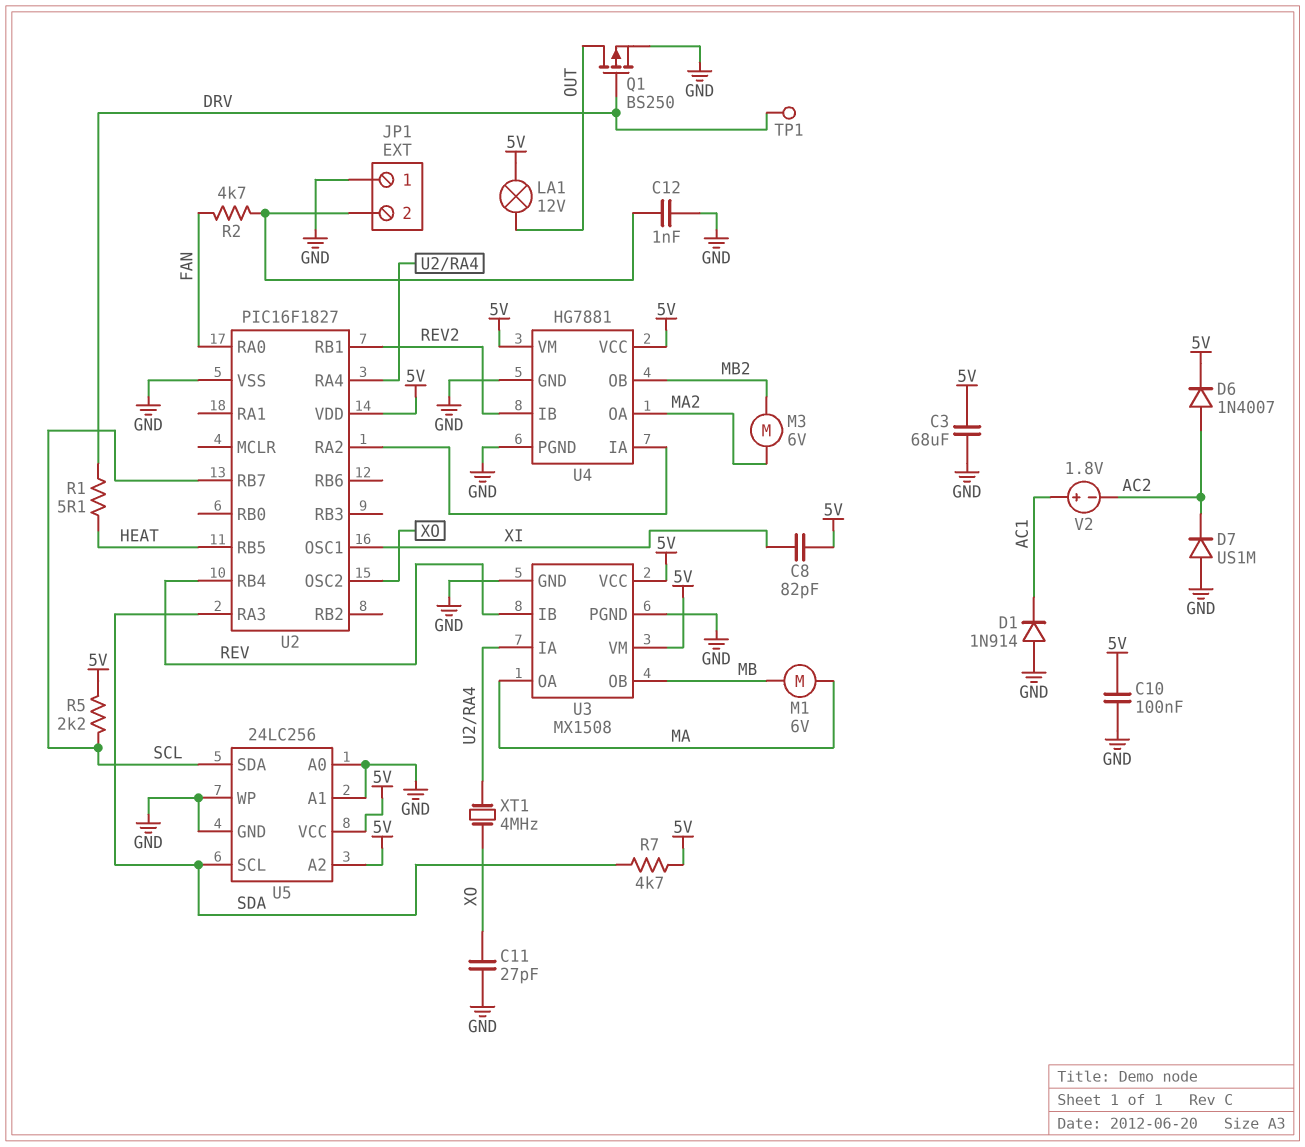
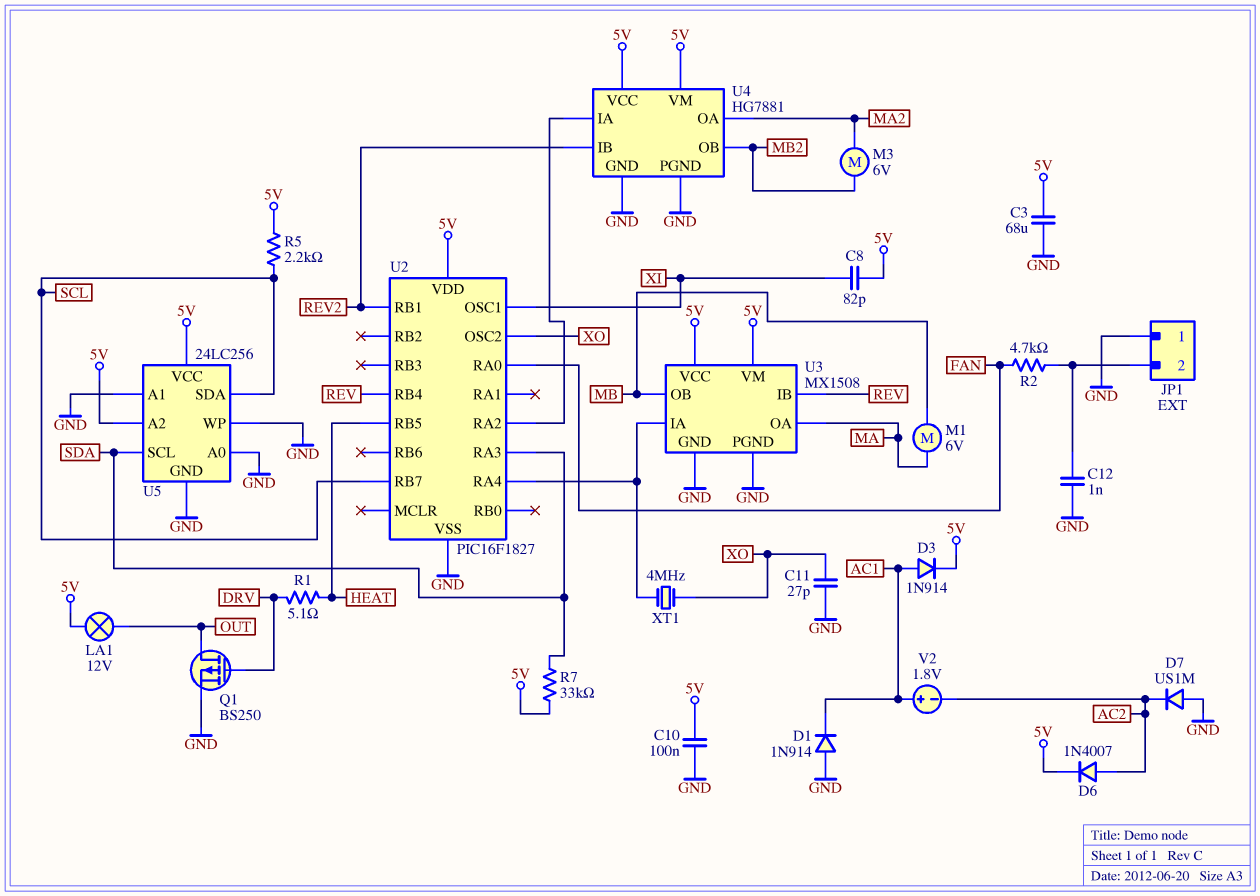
D3: none -> diode 1N914 (A AC1, K 5V)
R7: 4.7k (5V, SDA) -> 33k (5V, SDA)
TP1: test point (DRV) -> none

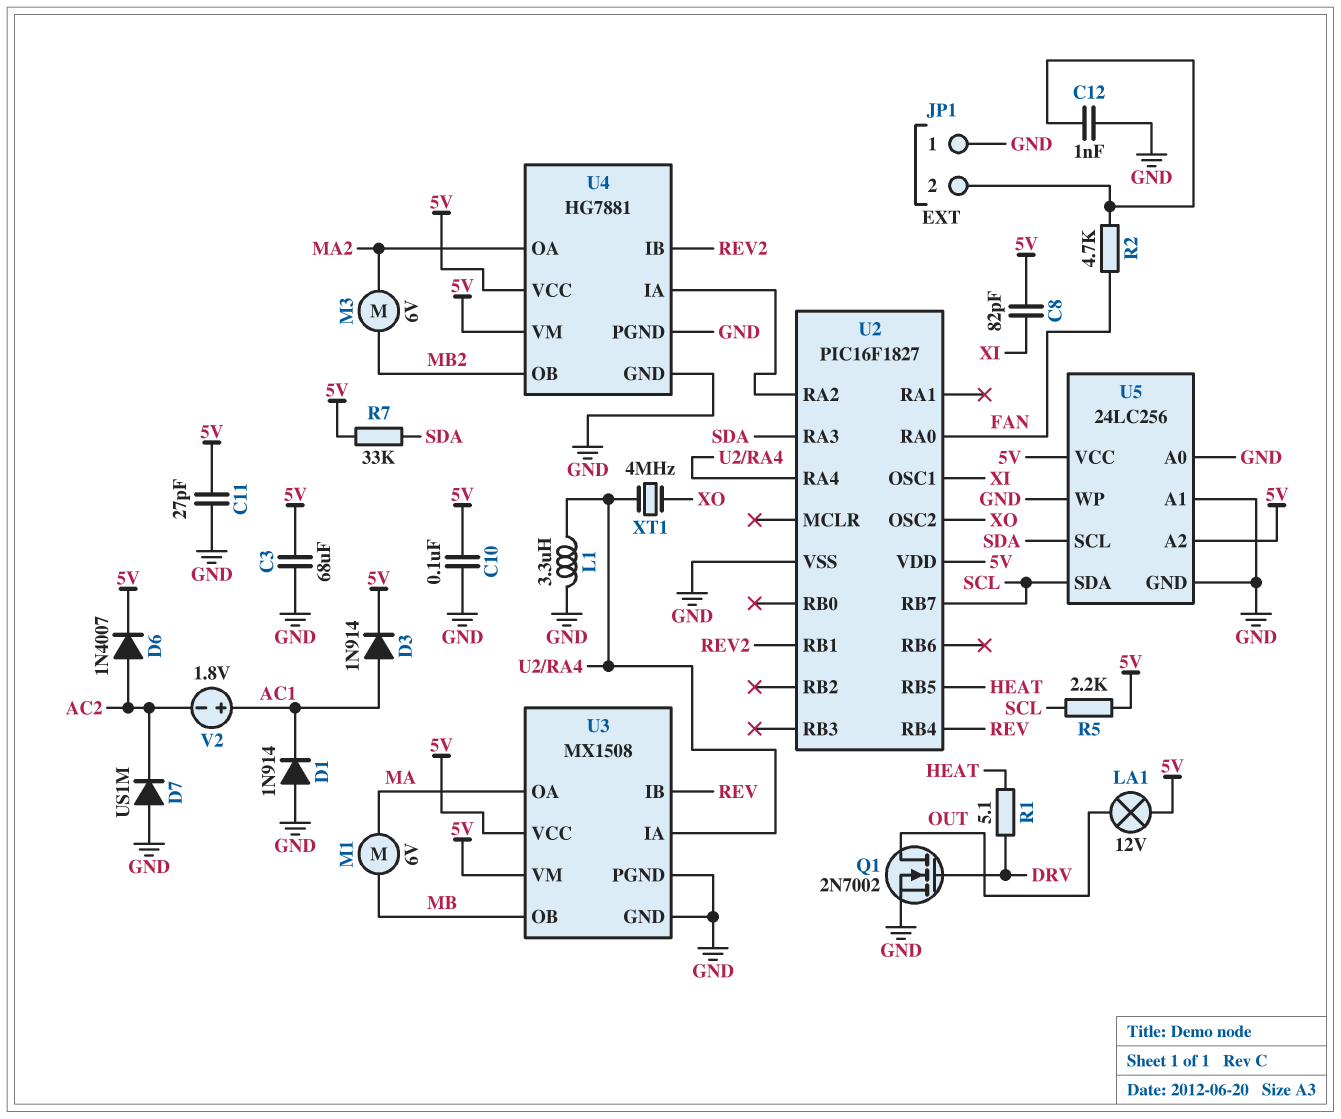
C11: 27pF (GND, XO) -> 27pF (5V, GND)
L1: none -> 3.3uH (GND, U2/RA4)
Q1: PMOS BS250 (G DRV, D OUT, S GND) -> NMOS 2N7002 (G DRV, D OUT, S GND)

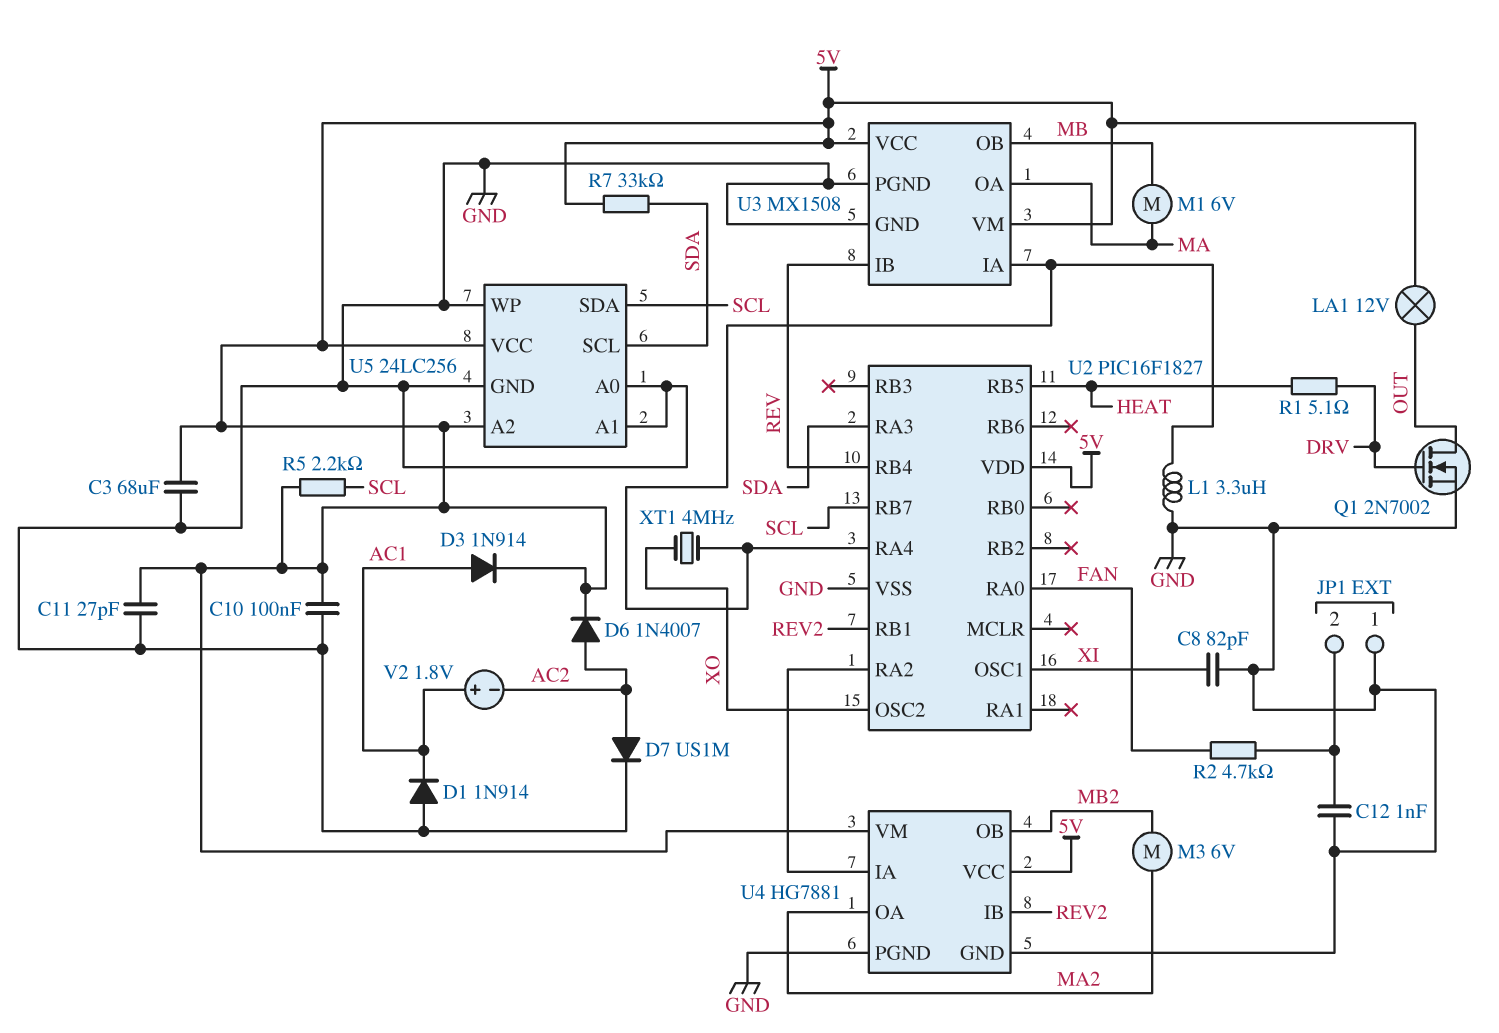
C8: 82pF (5V, XI) -> 82pF (GND, XI)
D7: diode US1M (A GND, K AC2) -> diode US1M (A AC2, K GND)

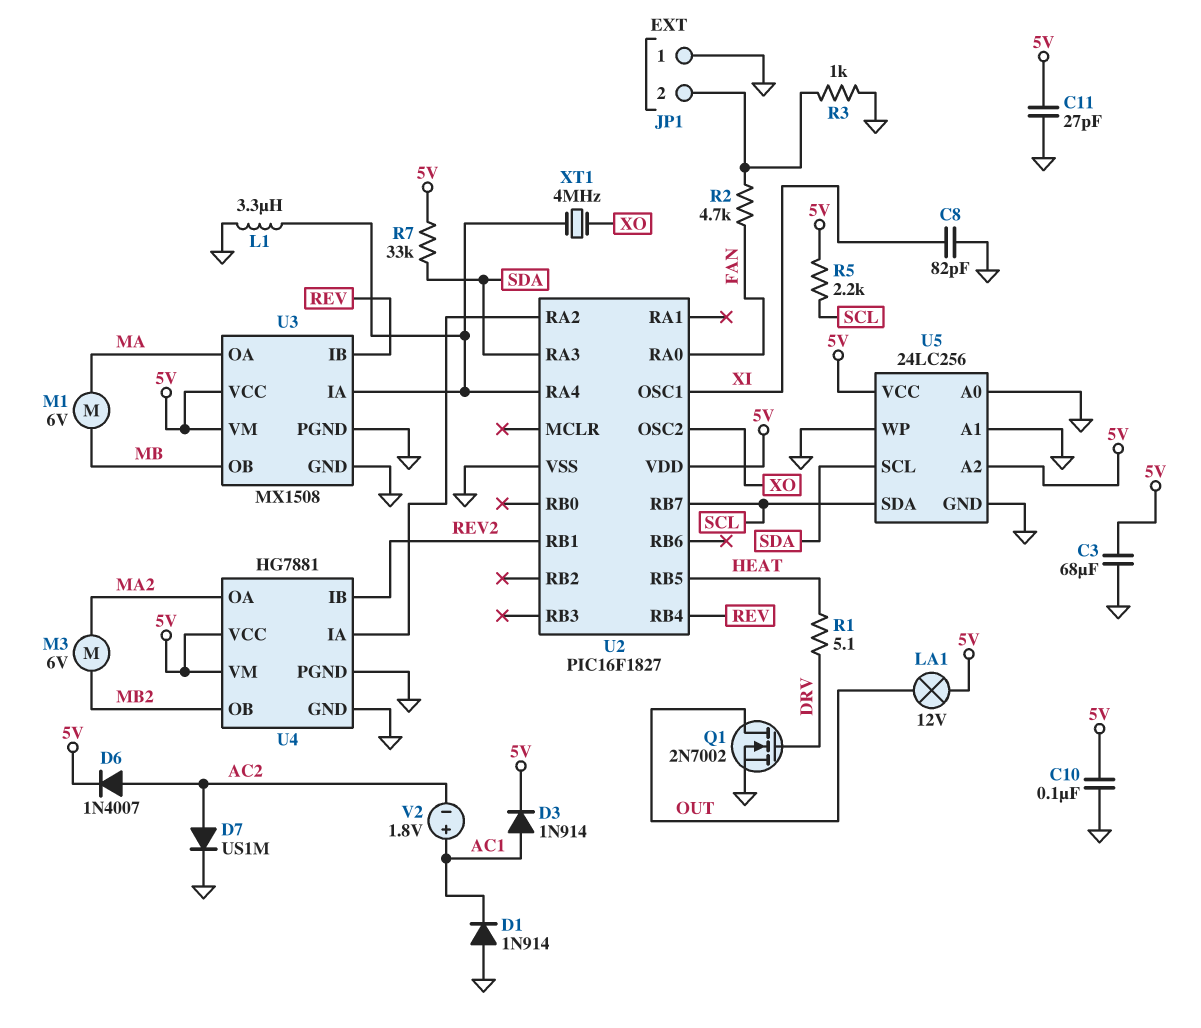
C12: 1nF (GND, JP1/2) -> none
R3: none -> 1k (GND, JP1/2)

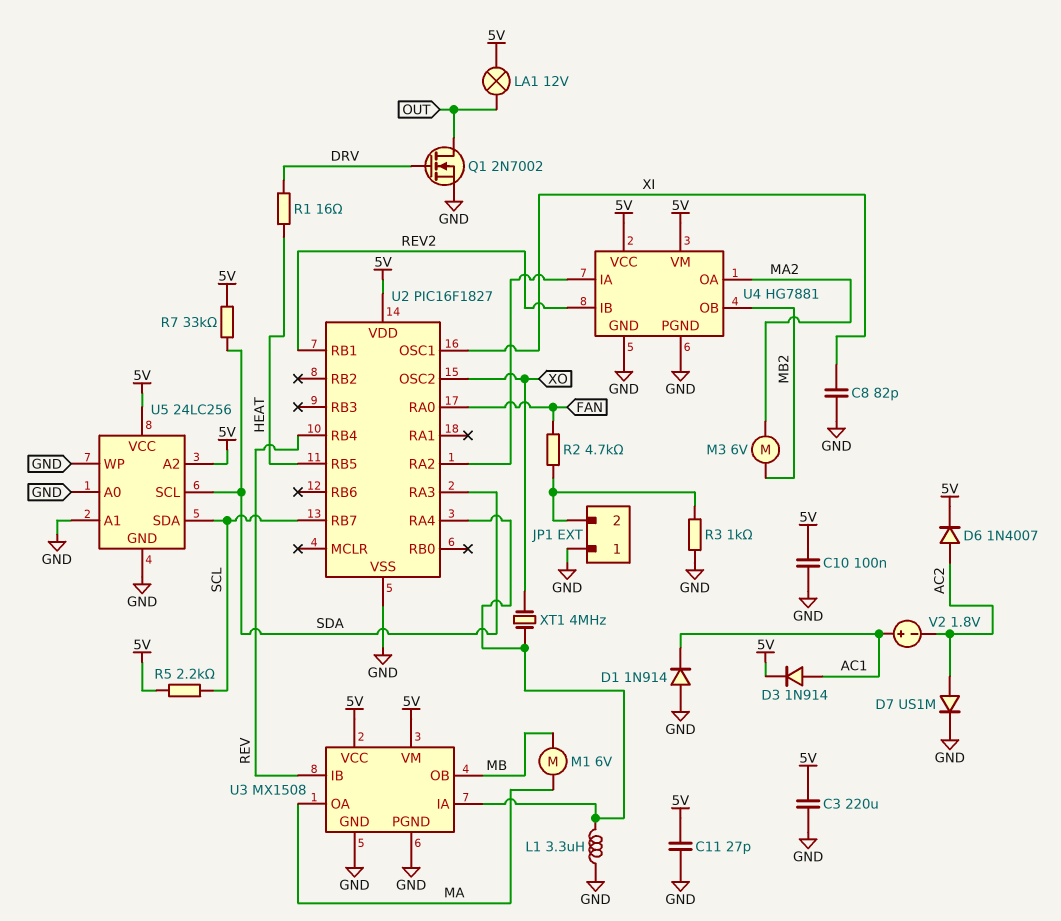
C3: 68uF (5V, GND) -> 220uF (5V, GND)
R1: 5.1 (DRV, HEAT) -> 16 (DRV, HEAT)

